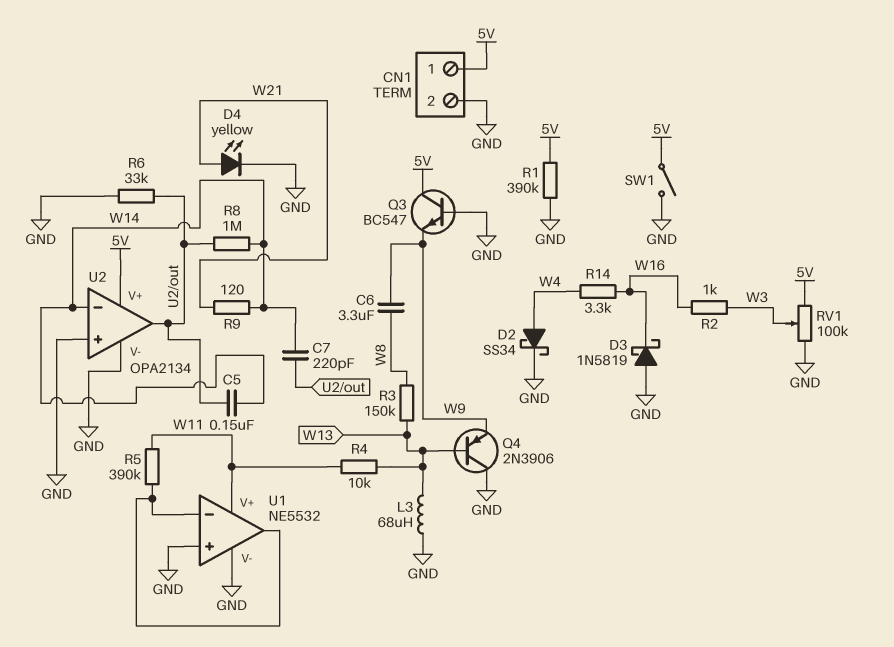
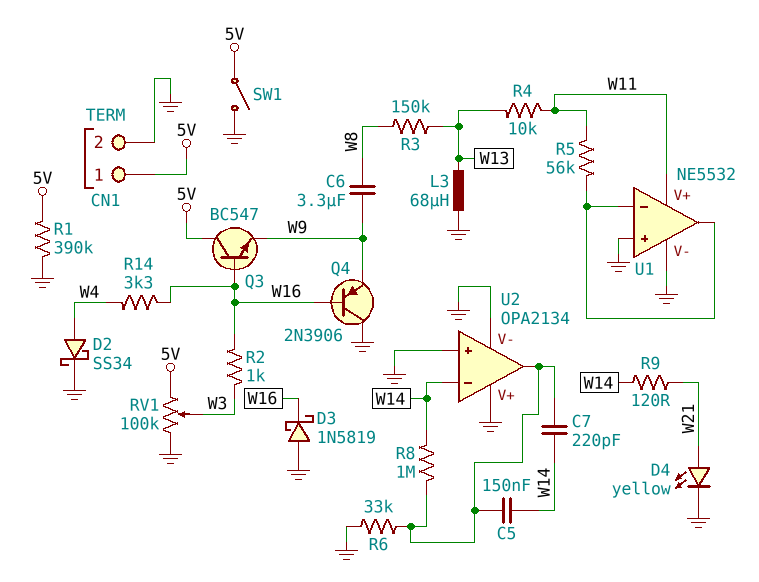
Q3: NPN BC547 (B GND, C 5V, E W9) -> NPN BC547 (B W16, C 5V, E W9)
Q4: PNP 2N3906 (B W13, C GND, E W9) -> PNP 2N3906 (B W16, C GND, E W9)
R5: 390k (U1/in-, W11) -> 56k (U1/in-, W11)
U2 pin V+: 5V -> GND

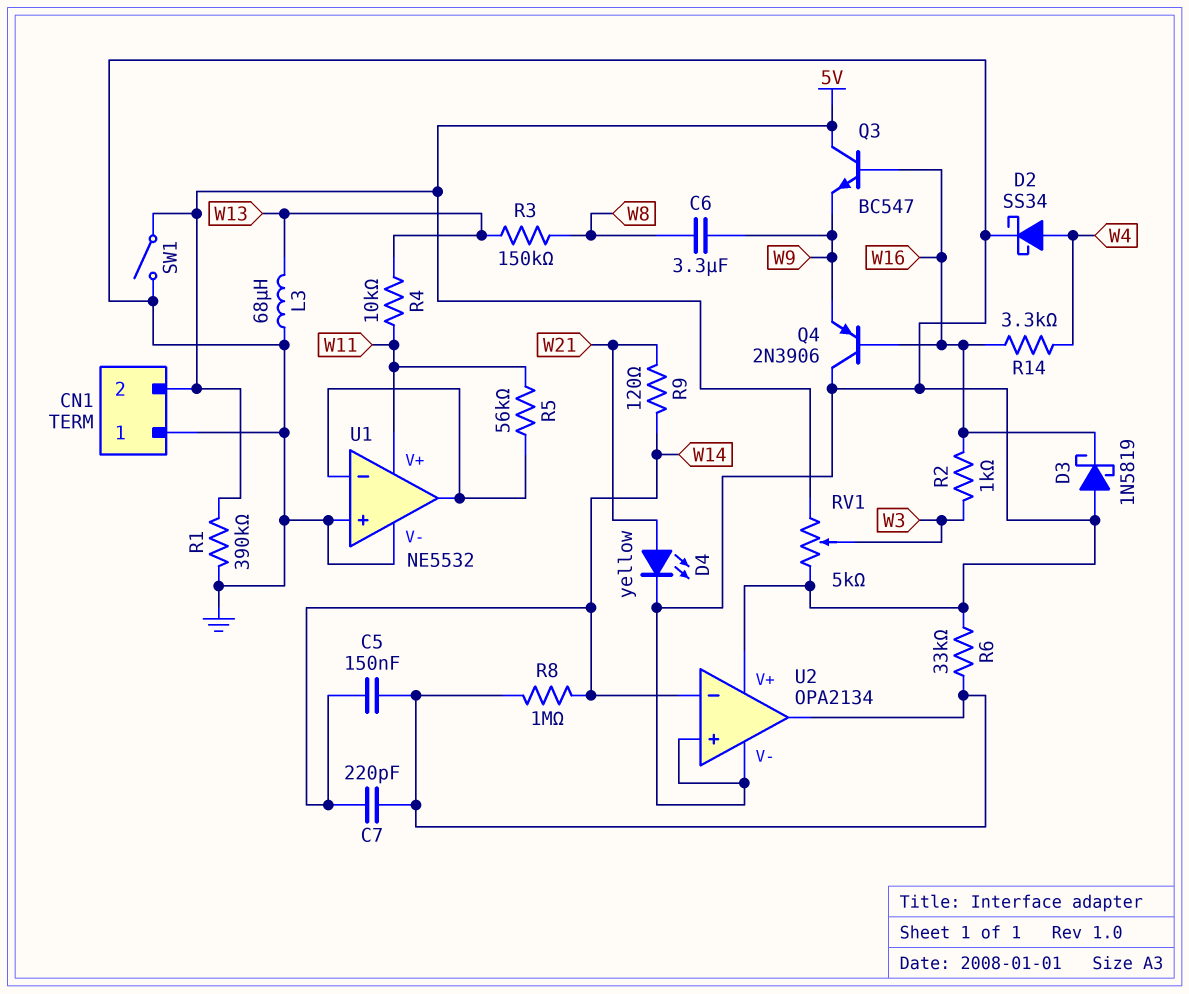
CN1 pin 1: 5V -> GND
CN1 pin 2: GND -> 5V
RV1: 100k (5V, GND, wiper W3) -> 5k (5V, GND, wiper W3)

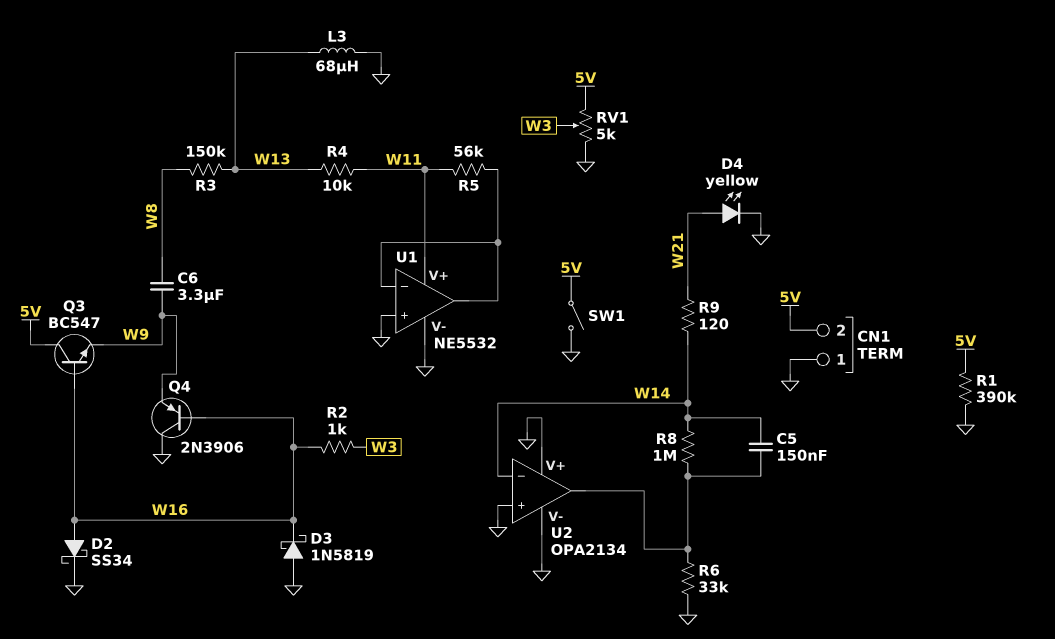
C7: 220pF (U2/out, W14) -> none
D2: schottky SS34 (A W4, K GND) -> schottky SS34 (A W16, K GND)
R14: 3.3k (W4, W16) -> none

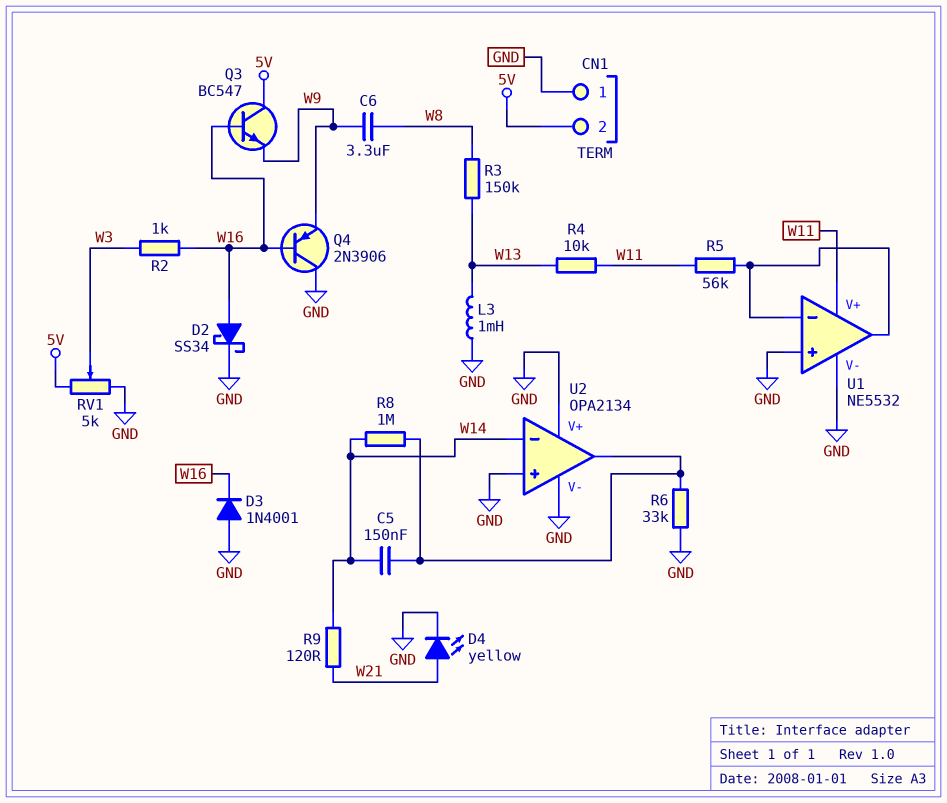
D3: schottky 1N5819 (A GND, K W16) -> diode 1N4001 (A GND, K W16)
L3: 68uH (GND, W13) -> 1mH (GND, W13)
R1: 390k (5V, GND) -> none
SW1: switch (5V, GND) -> none

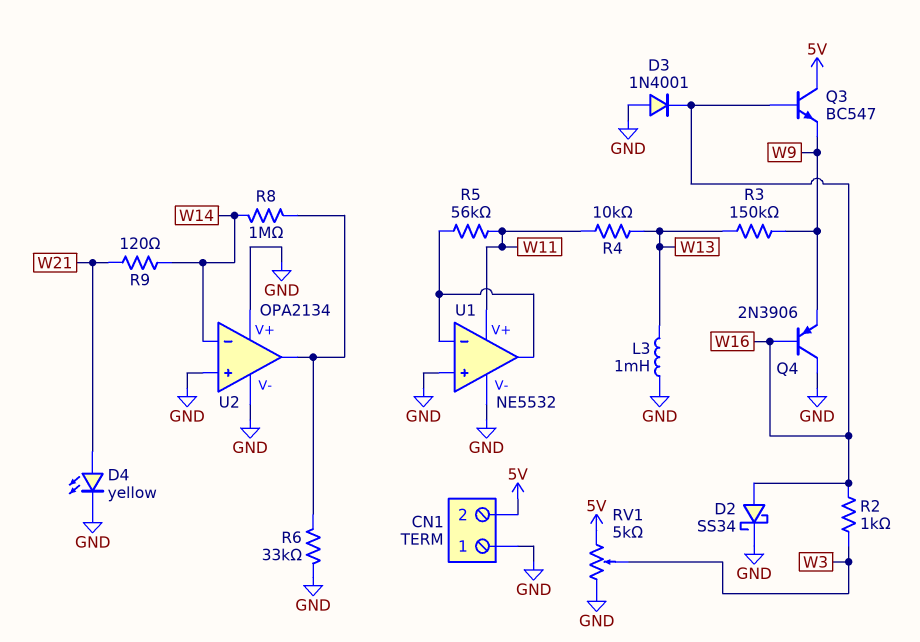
C5: 150nF (U2/out, W14) -> none
C6: 3.3uF (W8, W9) -> none
R3: 150k (W8, W13) -> 150k (W9, W13)

